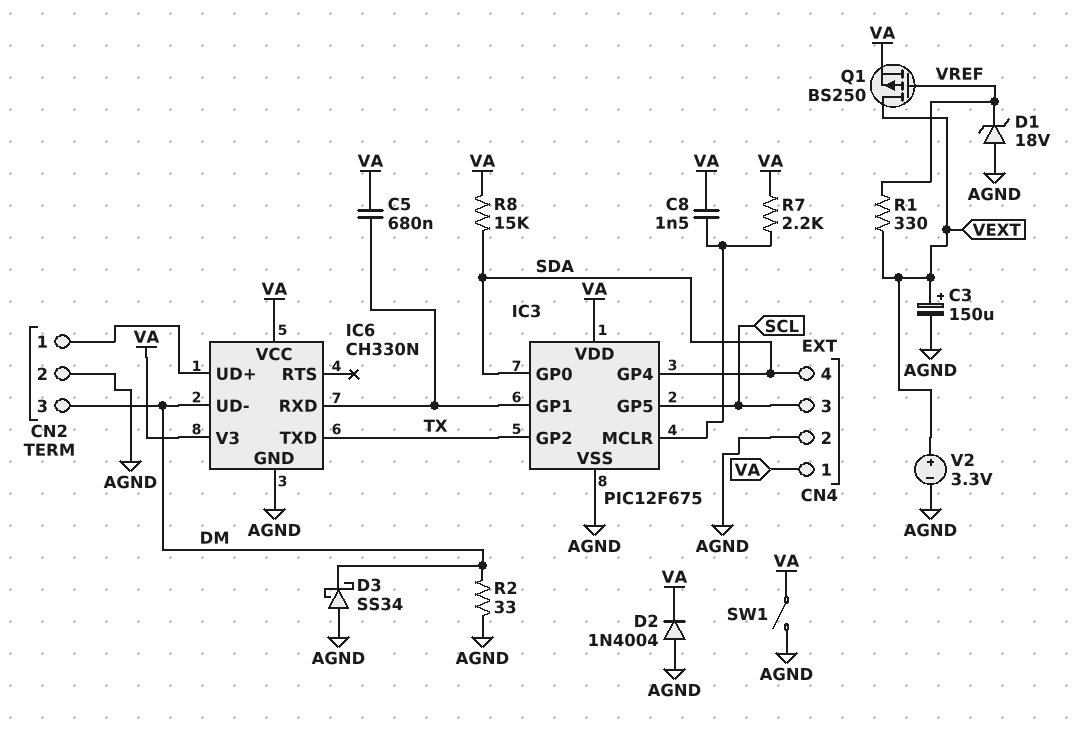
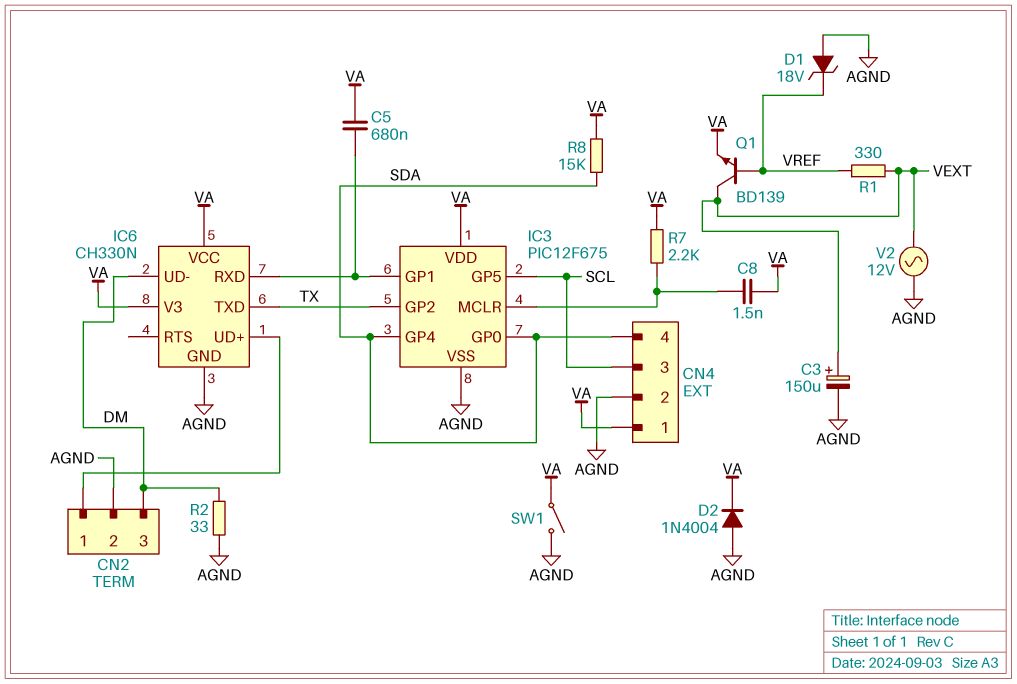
D3: schottky SS34 (A AGND, K DM) -> none
Q1: PMOS BS250 (G VREF, D VEXT, S VA) -> NPN BD139 (B VREF, C VEXT, E VA)
V2: 3.3V (plus VEXT, minus AGND) -> AC 12V (AGND, VEXT)

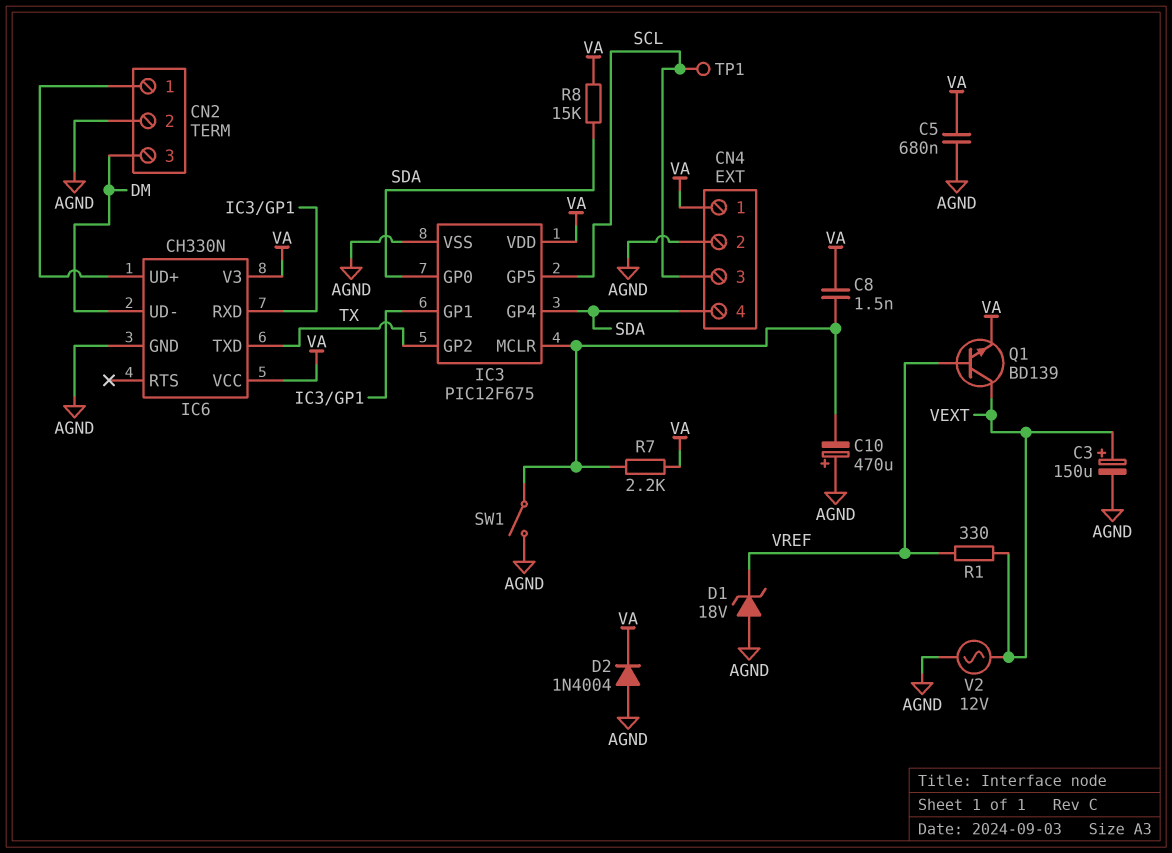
C5: 680nF (IC3/GP1, VA) -> 680nF (AGND, VA)
C10: none -> 470uF (plus AGND, minus IC3/MCLR)
R2: 33 (AGND, DM) -> none
SW1: switch (AGND, VA) -> switch (AGND, IC3/MCLR)
TP1: none -> test point (SCL)

